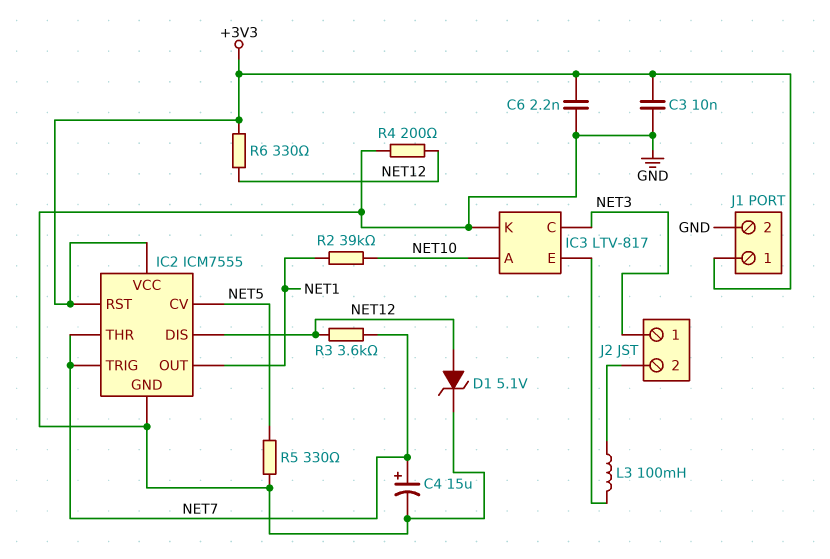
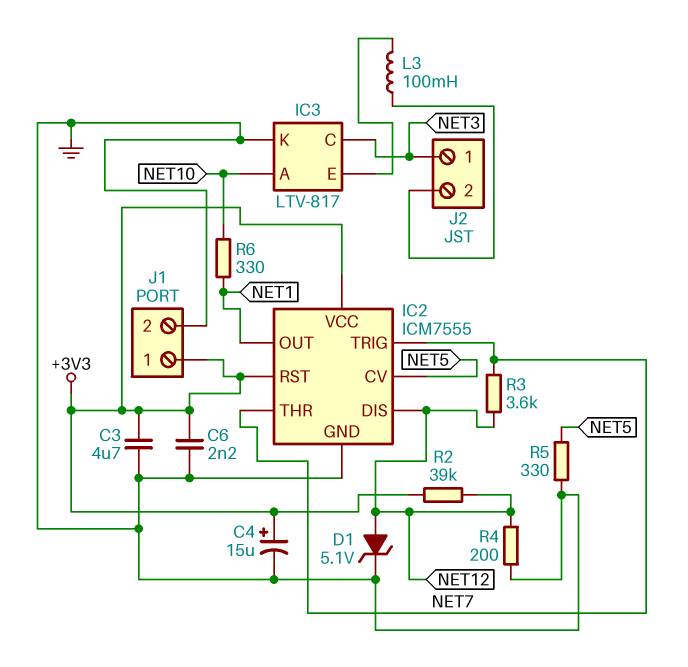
C3: 10nF (+3V3, GND) -> 4.7uF (+3V3, GND)
C4: 15uF (plus NET7, minus GND) -> 15uF (plus +3V3, minus GND)
R2: 39k (NET1, NET10) -> 39k (+3V3, NET12)
R6: 330 (+3V3, NET12) -> 330 (NET1, NET10)

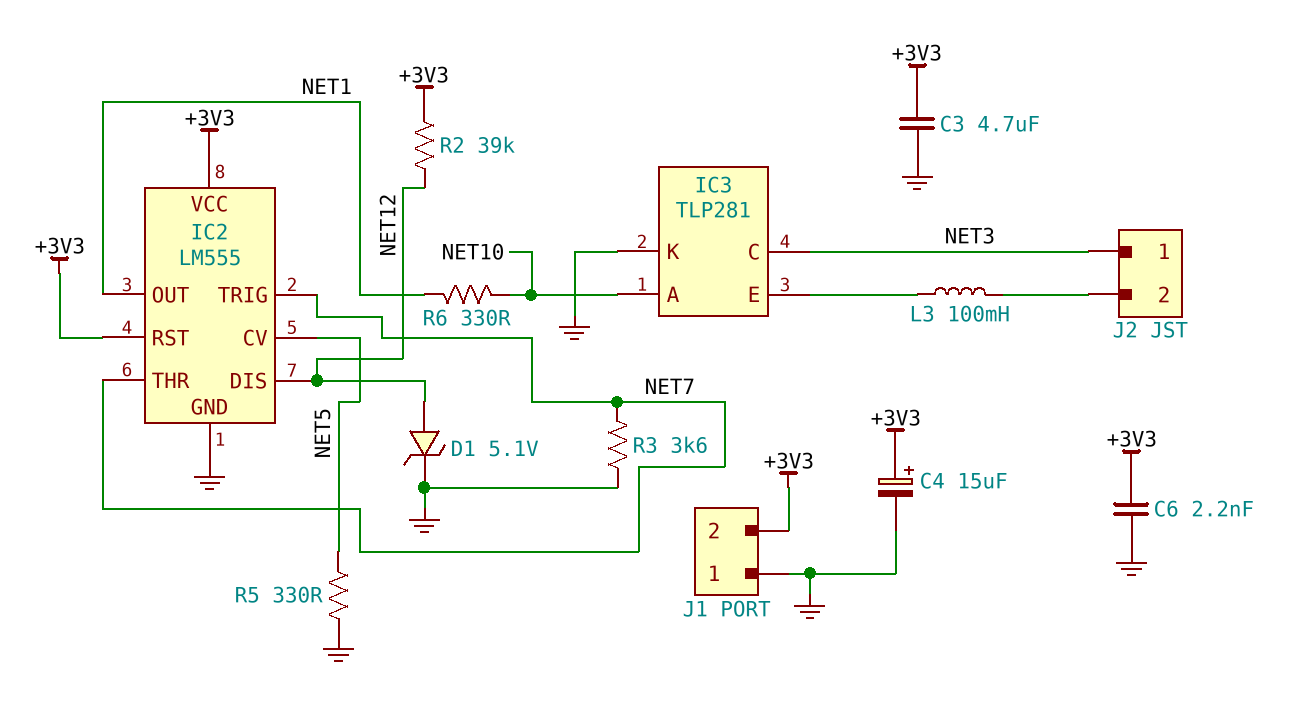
IC2: ICM7555 -> LM555
IC3: LTV-817 -> TLP281
J1 pin 1: +3V3 -> GND
J1 pin 2: GND -> +3V3
R3: 3.6k (NET7, NET12) -> 3.6k (GND, NET7)
R4: 200 (GND, NET12) -> none

